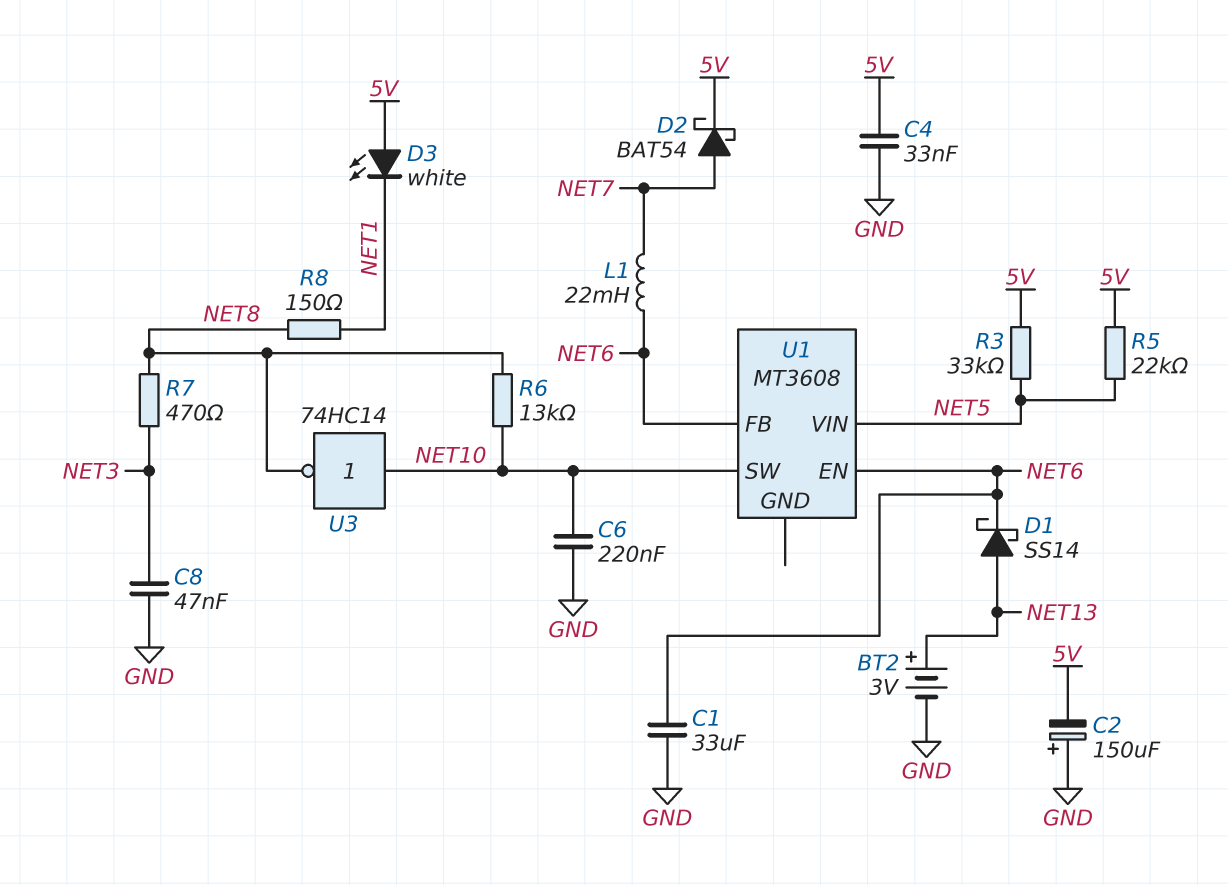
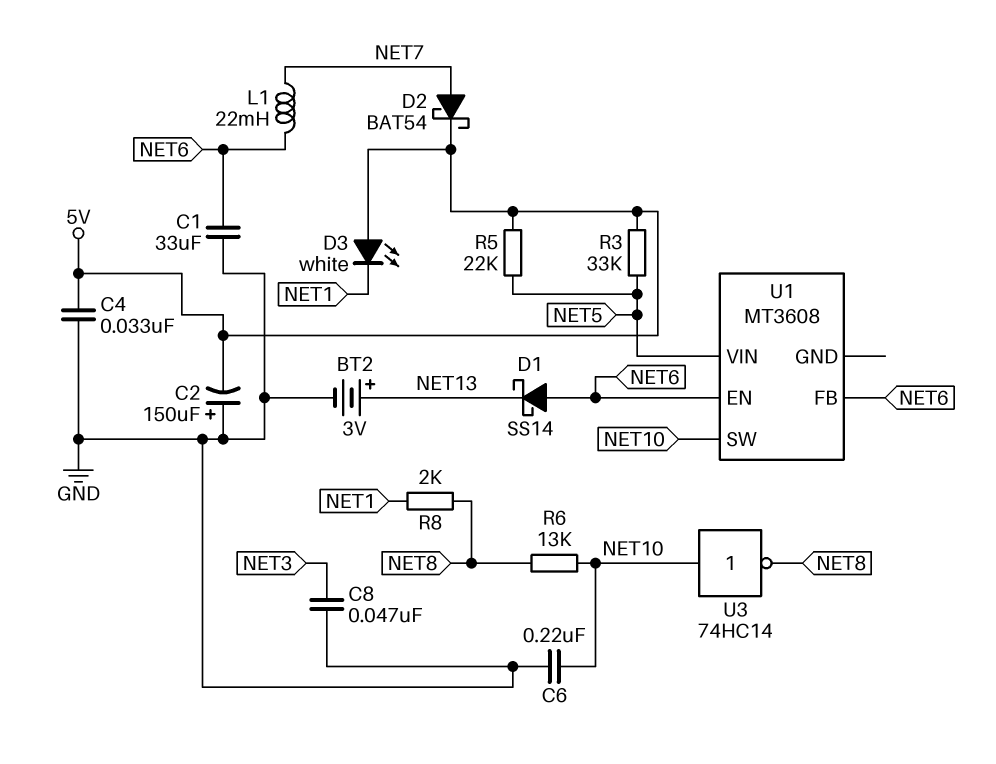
D1: schottky SS14 (A NET13, K NET6) -> schottky SS14 (A NET6, K NET13)
R7: 470 (NET3, NET8) -> none
R8: 150 (NET1, NET8) -> 2k (NET1, NET8)

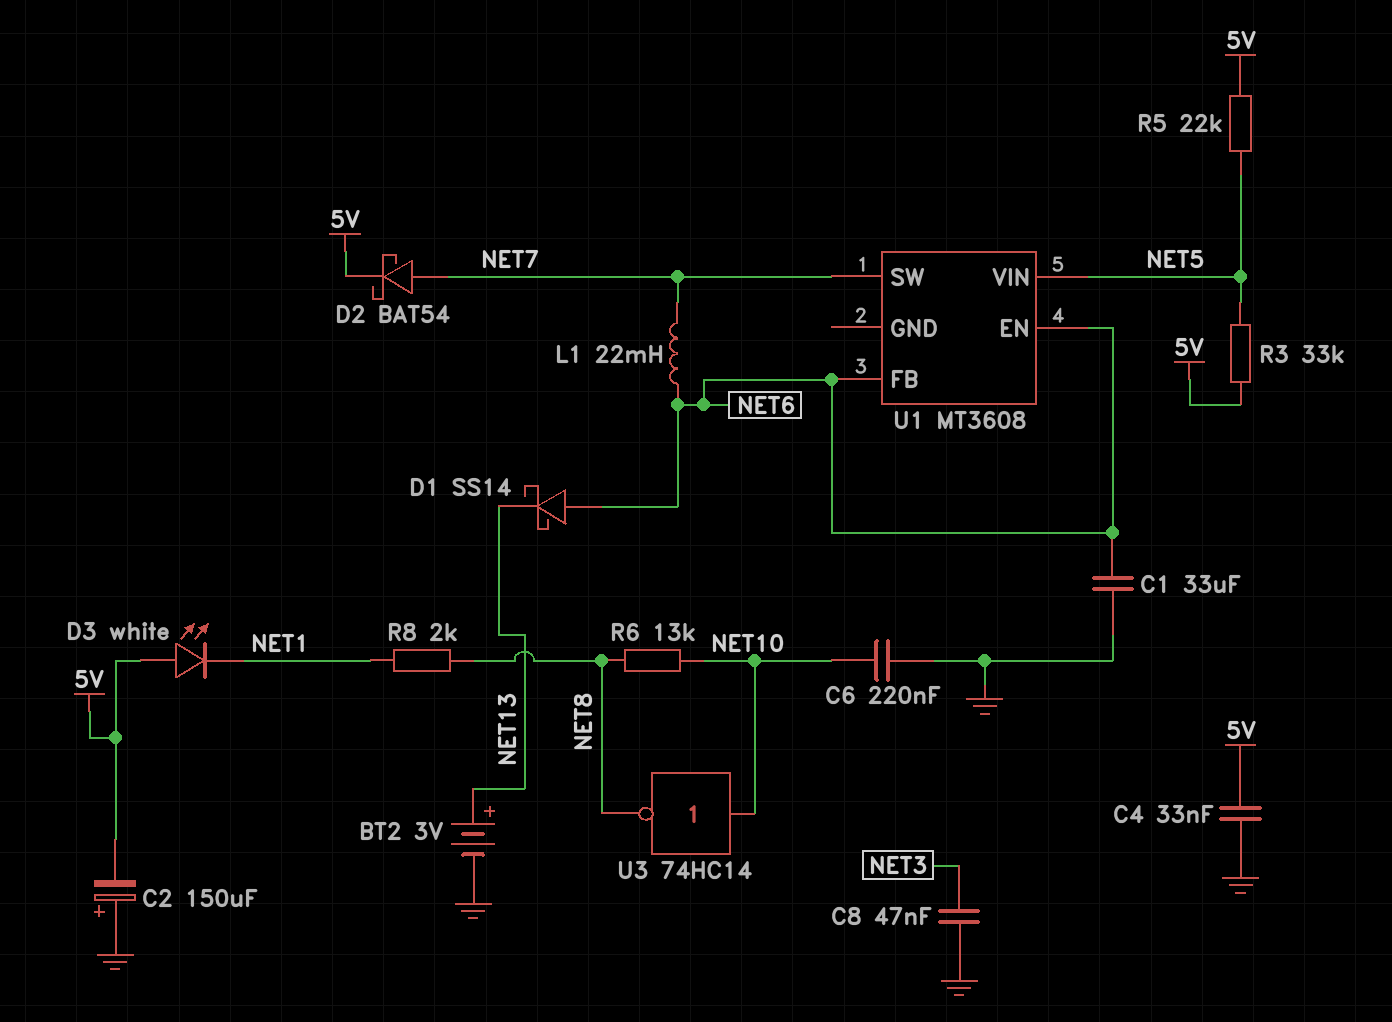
U1 pin SW: NET10 -> NET7

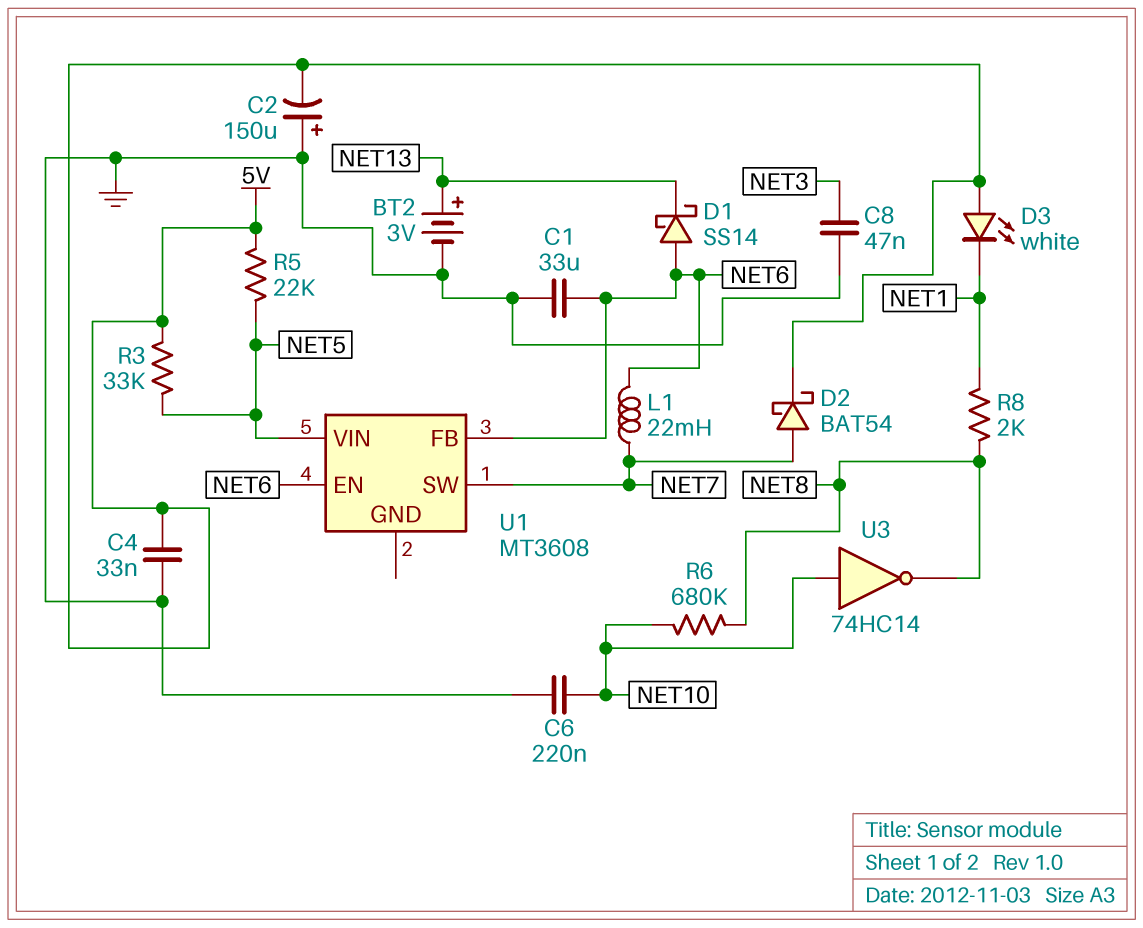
R6: 13k (NET8, NET10) -> 680k (NET8, NET10)

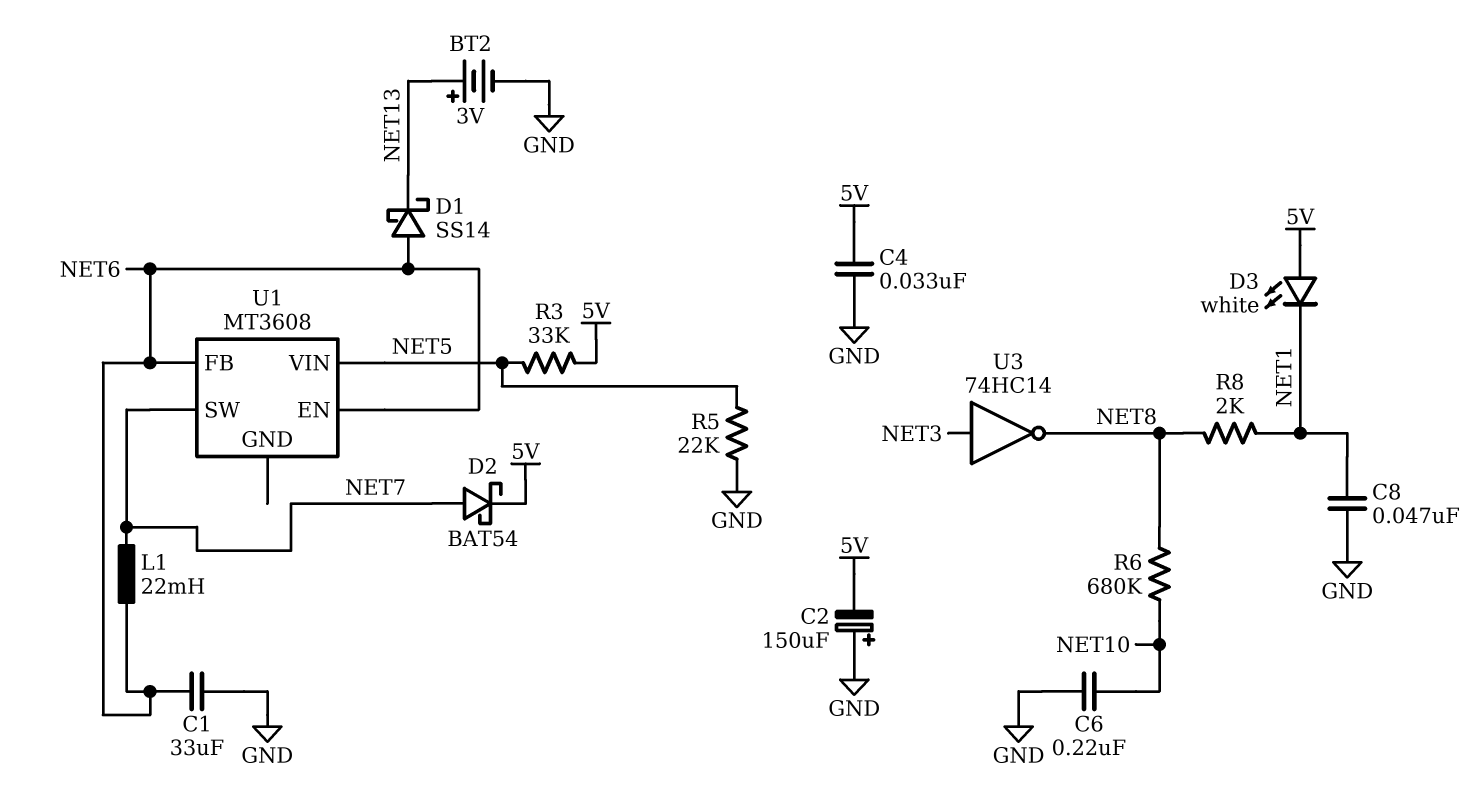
C8: 47nF (GND, NET3) -> 47nF (GND, NET1)
R5: 22k (5V, NET5) -> 22k (GND, NET5)
U3: NOT 74HC14 (in NET10, out NET8) -> NOT 74HC14 (in NET3, out NET8)

